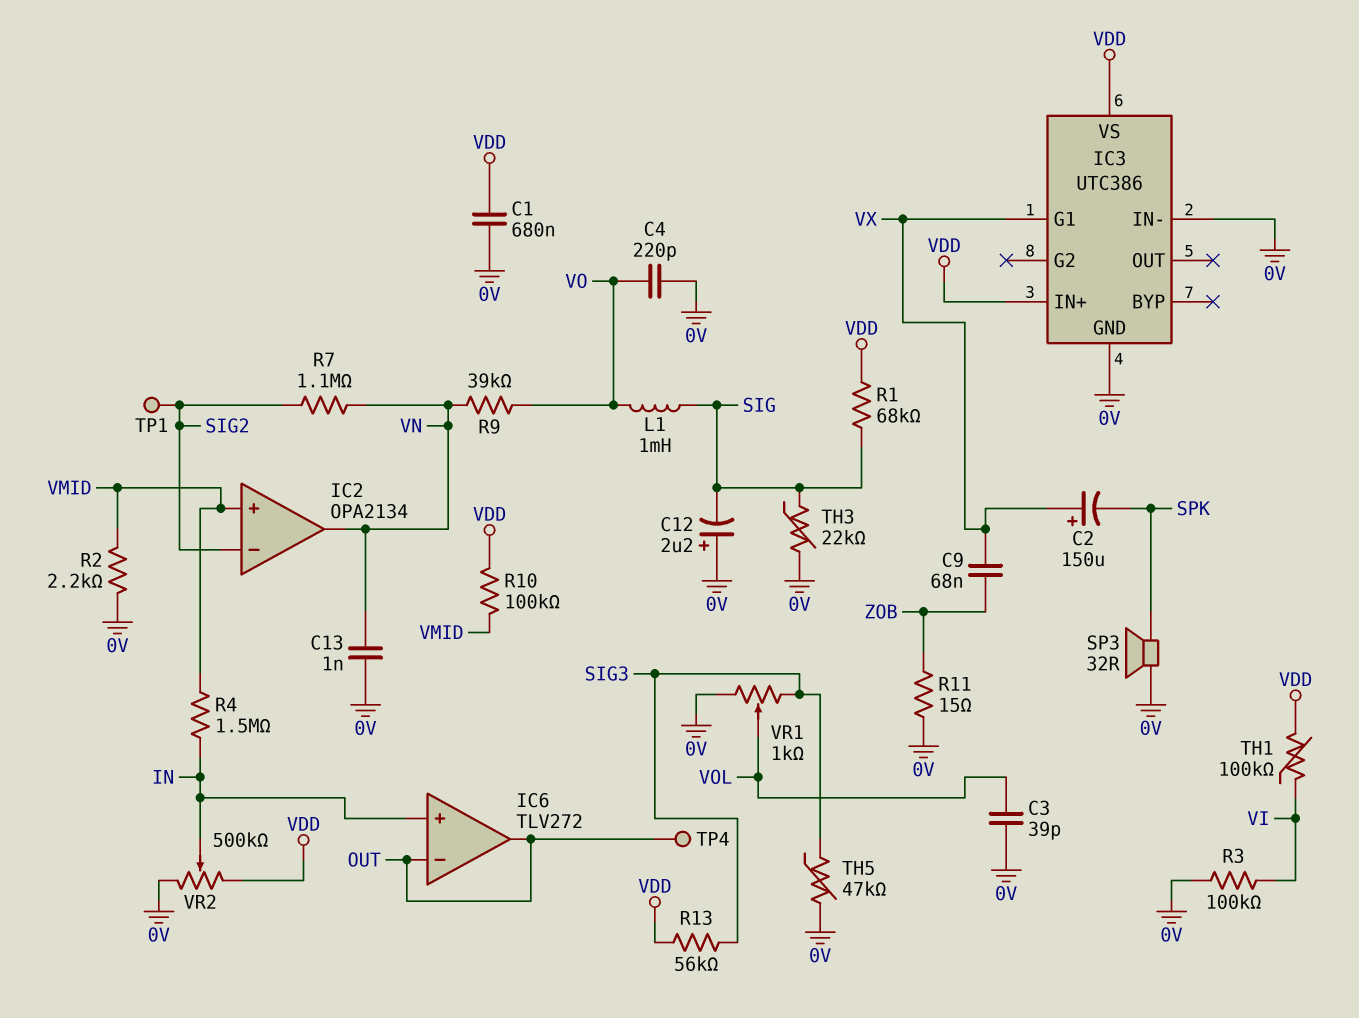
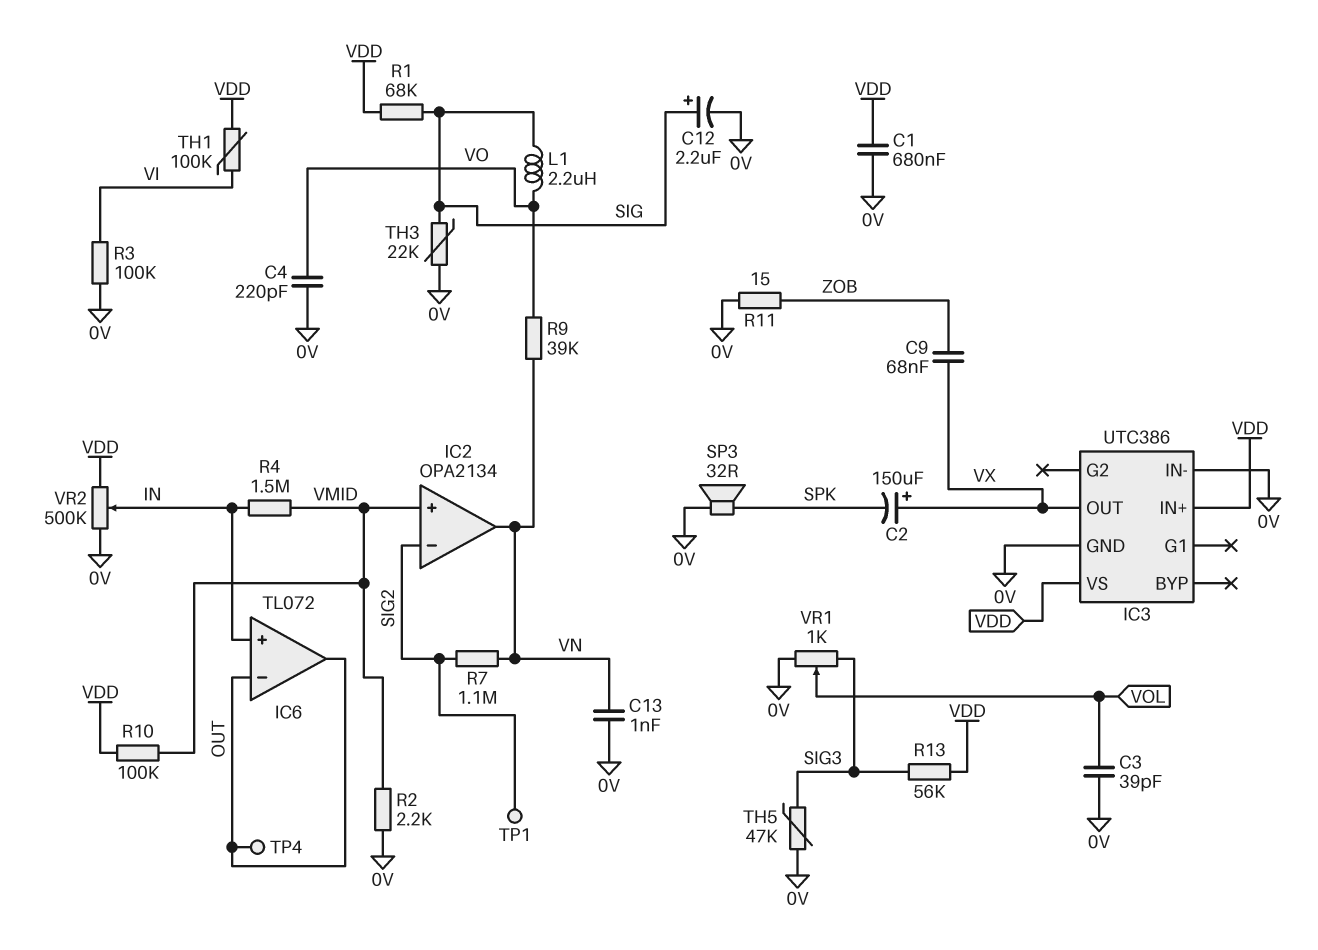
C12: 2.2uF (plus 0V, minus SIG) -> 2.2uF (plus SIG, minus 0V)
IC3 pin G1: VX -> none
IC3 pin OUT: none -> VX
IC6: TLV272 -> TL072
L1: 1mH (SIG, VO) -> 2.2uH (SIG, VO)

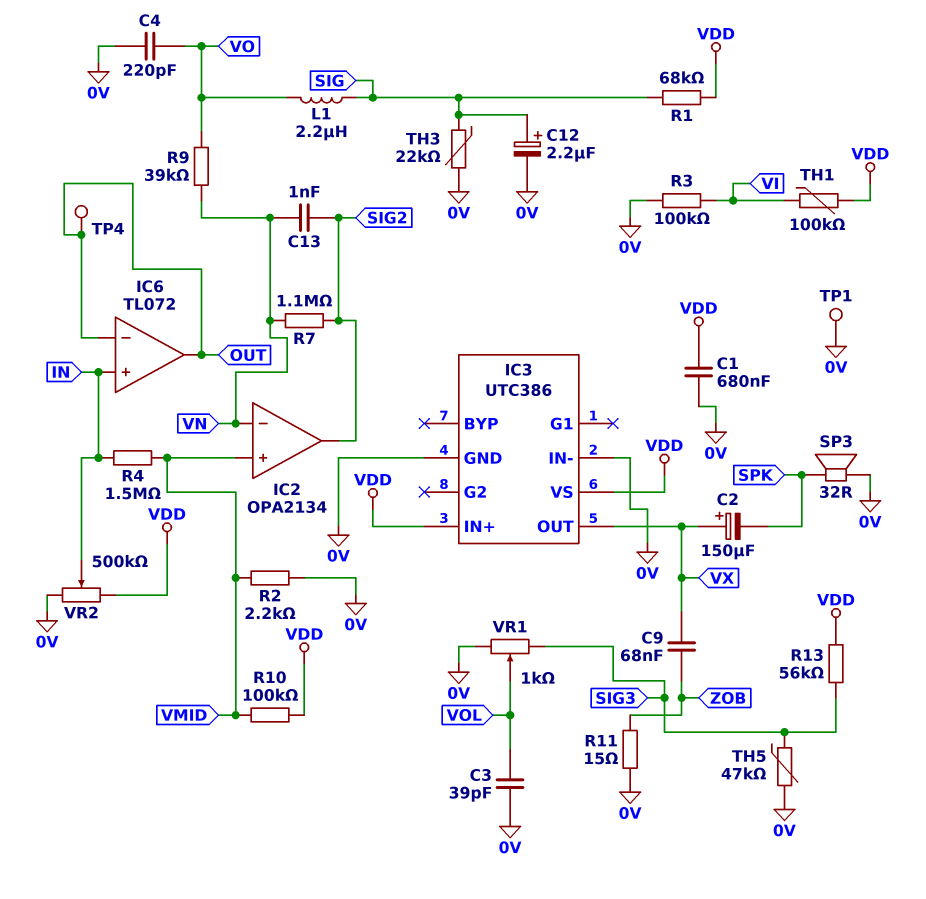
C13: 1nF (0V, VN) -> 1nF (SIG2, VN)
IC2 pin in-: SIG2 -> VN
IC2 pin out: VN -> SIG2
TP1: test point (SIG2) -> test point (0V)

